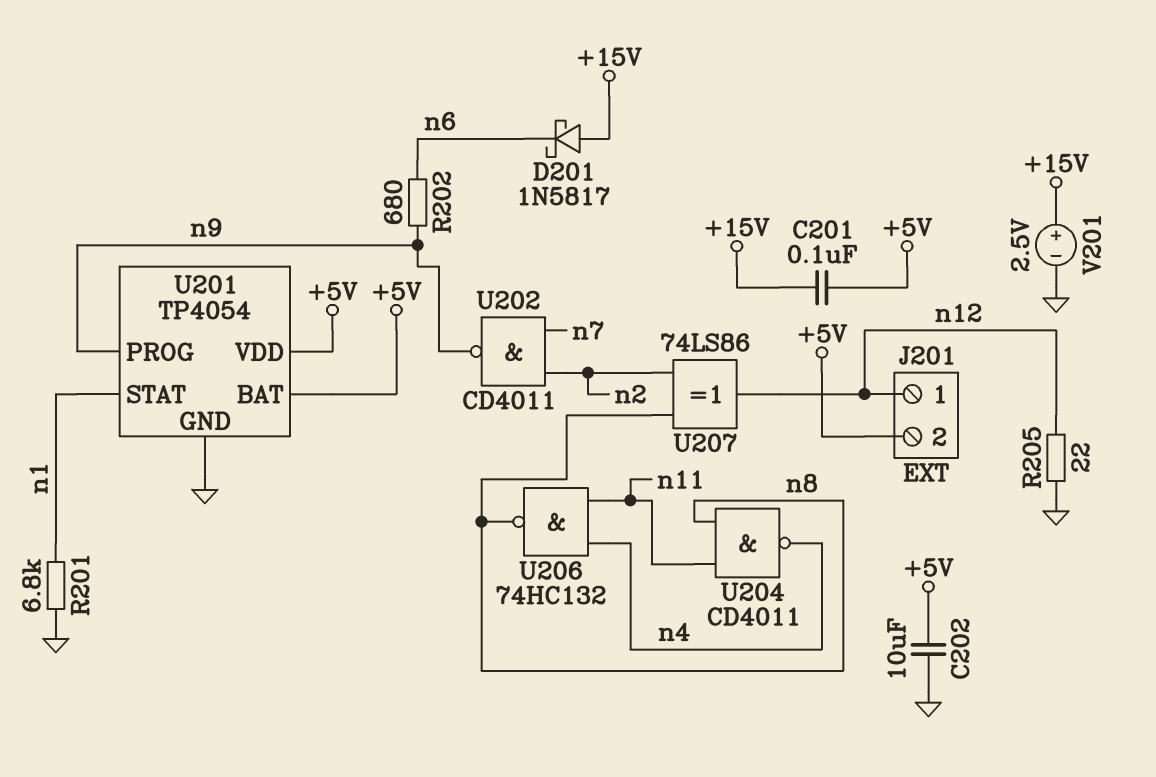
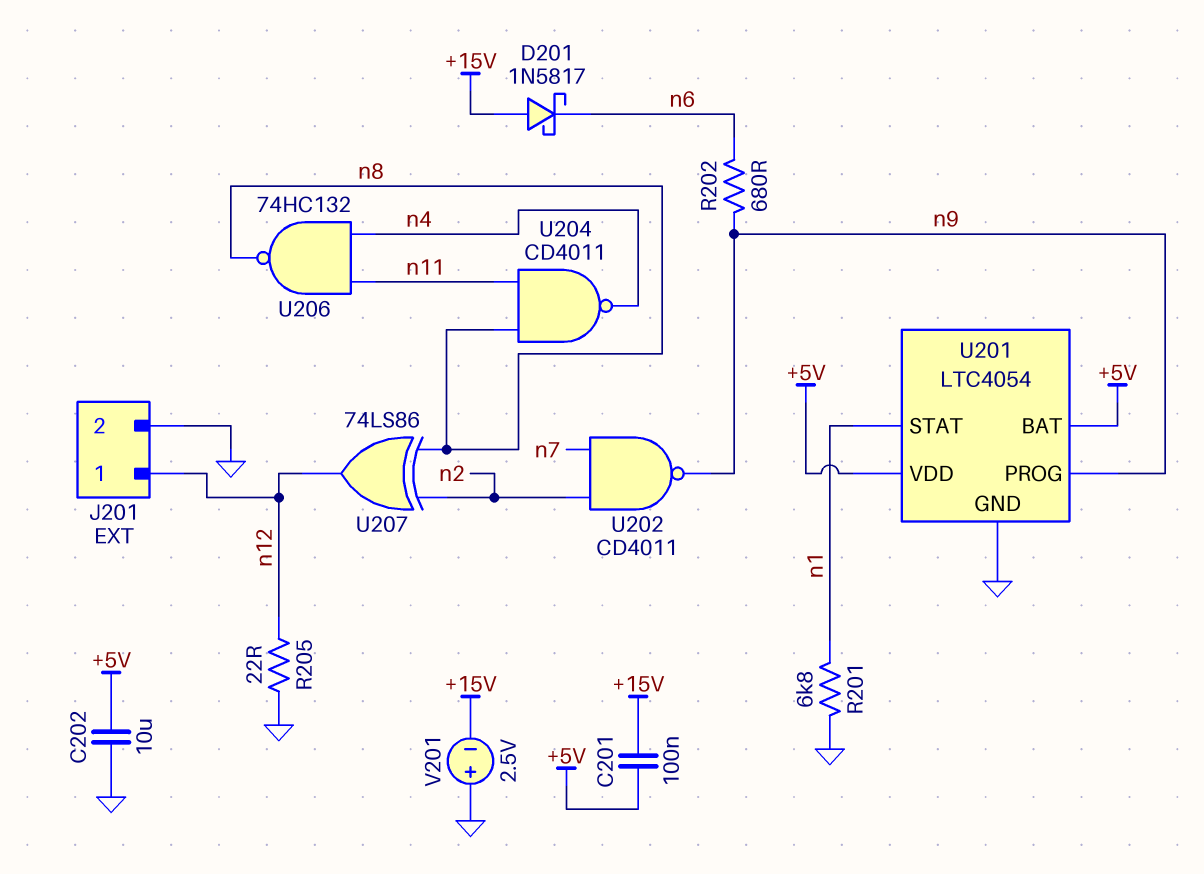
J201 pin 2: +5V -> GND
U201: TP4054 -> LTC4054
V201: 2.5V (plus +15V, minus GND) -> 2.5V (plus GND, minus +15V)

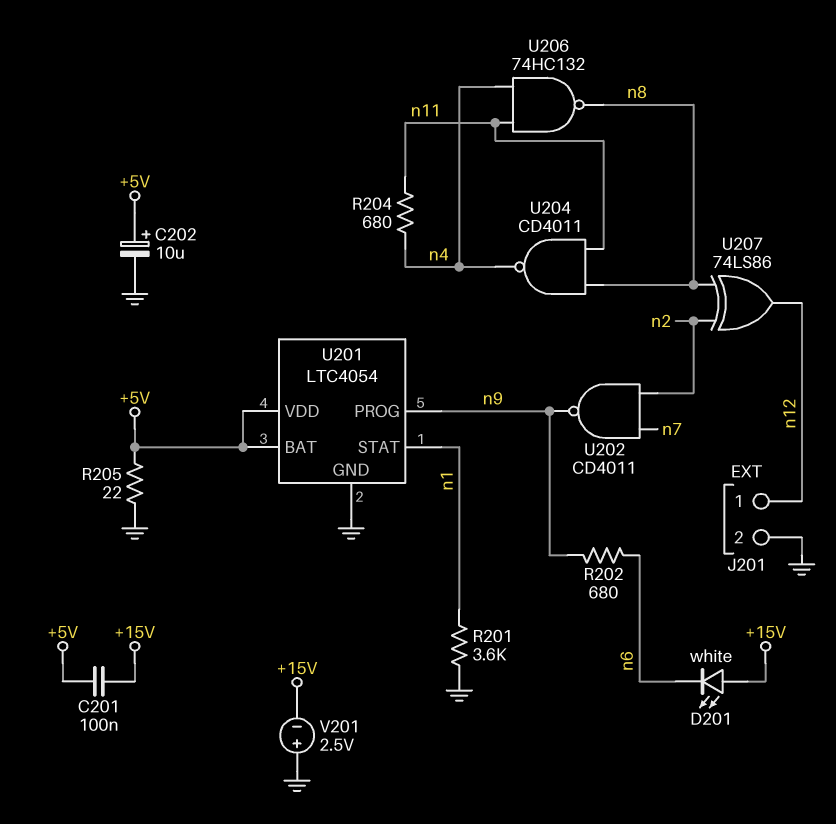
C202: 10uF (+5V, GND) -> 10uF (plus +5V, minus GND)
D201: schottky 1N5817 (A +15V, K n6) -> LED white (A +15V, K n6)
R201: 6.8k (GND, n1) -> 3.6k (GND, n1)
R204: none -> 680 (n4, n11)
R205: 22 (GND, n12) -> 22 (+5V, GND)

